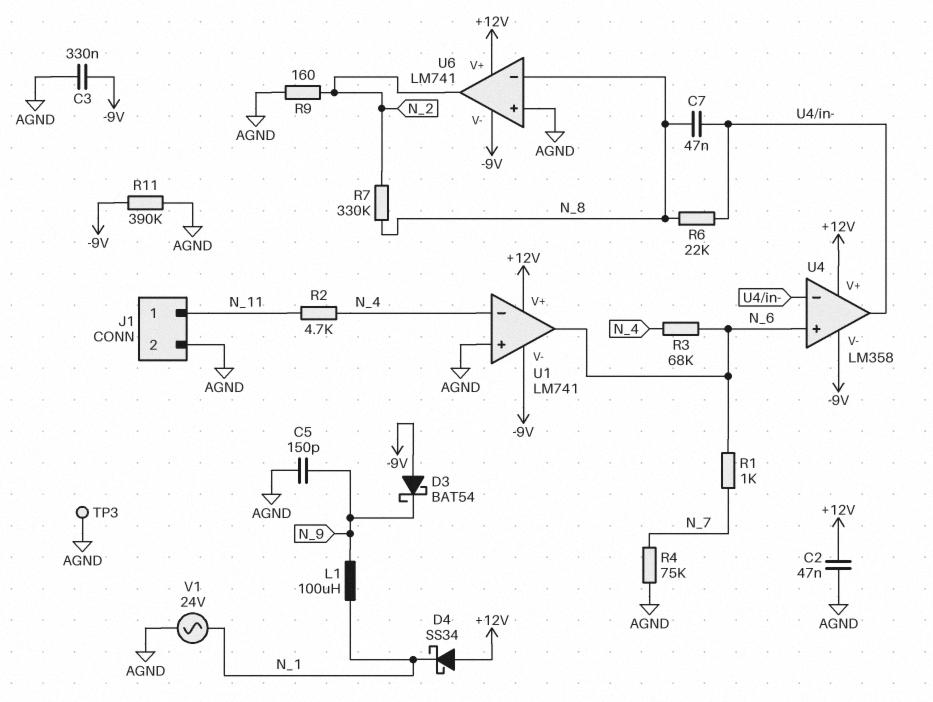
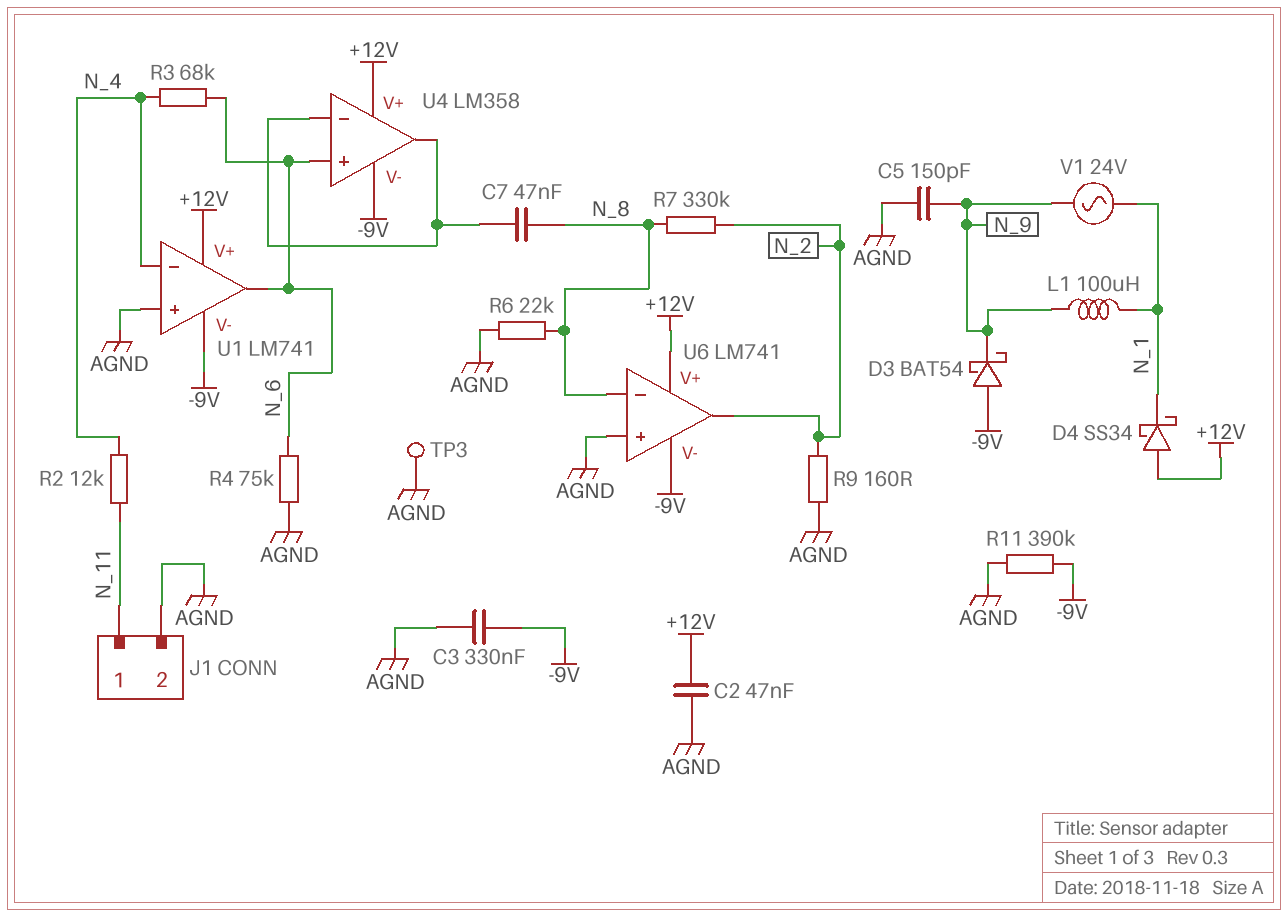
R1: 1k (N_6, N_7) -> none
R2: 4.7k (N_4, N_11) -> 12k (N_4, N_11)
R4: 75k (AGND, N_7) -> 75k (AGND, N_6)
R6: 22k (N_8, U4/in-) -> 22k (AGND, N_8)
V1: AC 24V (AGND, N_1) -> AC 24V (N_1, N_9)

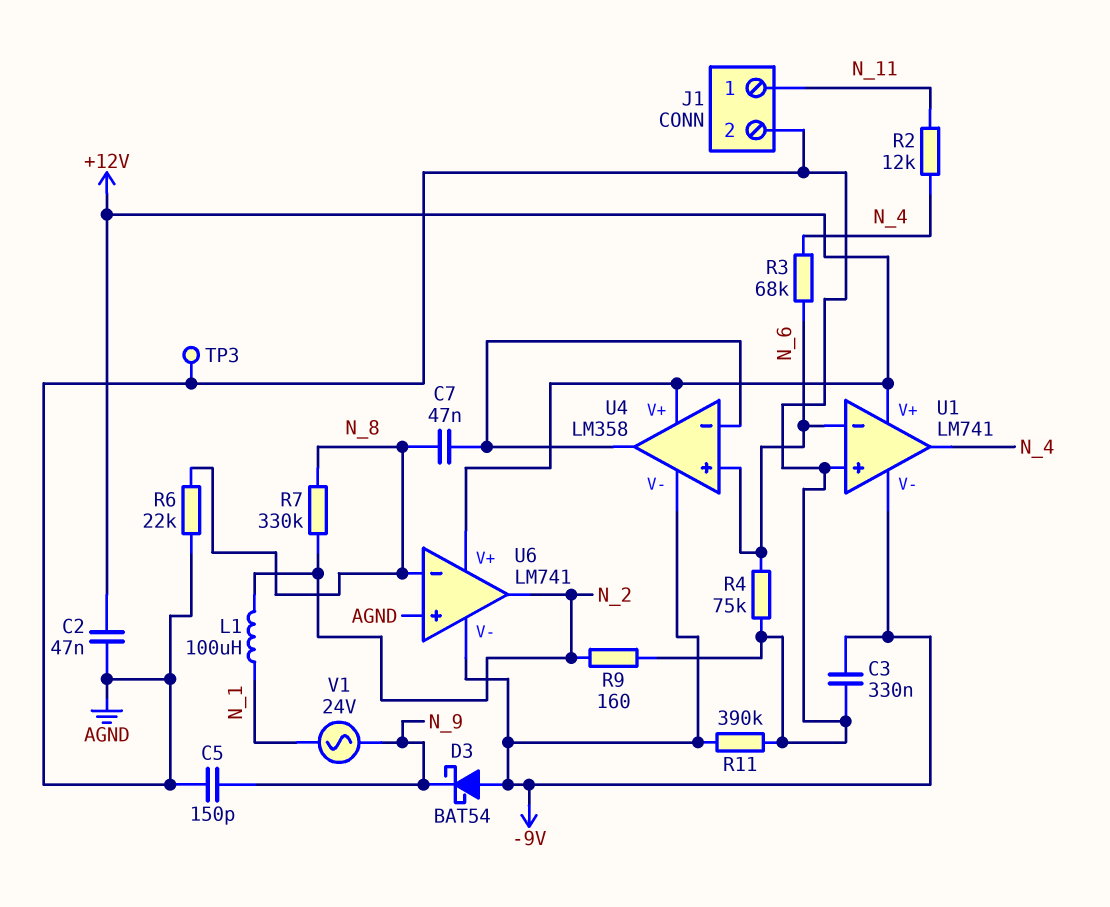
D4: schottky SS34 (A +12V, K N_1) -> none
L1: 100uH (N_1, N_9) -> 100uH (N_1, N_2)
U1 pin in-: N_4 -> N_6
U1 pin out: N_6 -> N_4

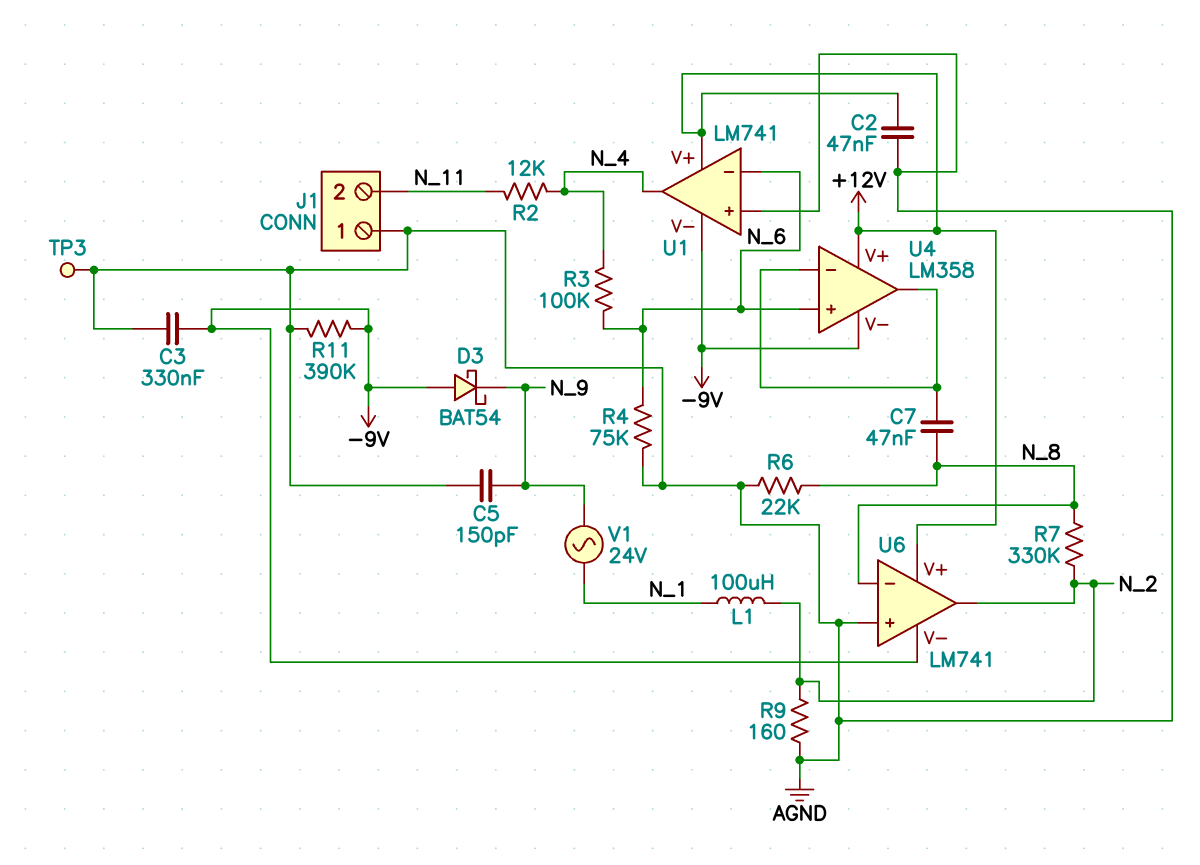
J1 pin 1: N_11 -> AGND
J1 pin 2: AGND -> N_11
R3: 68k (N_4, N_6) -> 100k (N_4, N_6)

